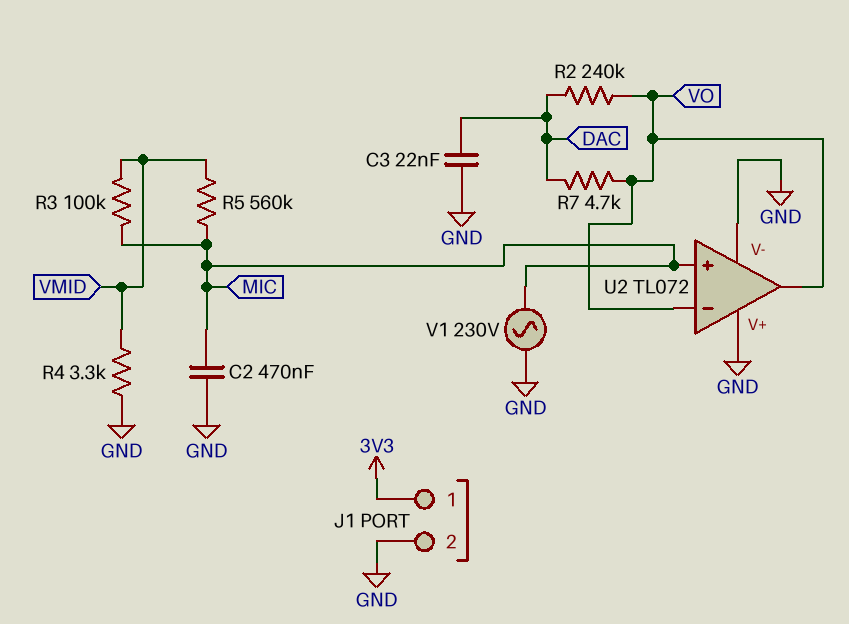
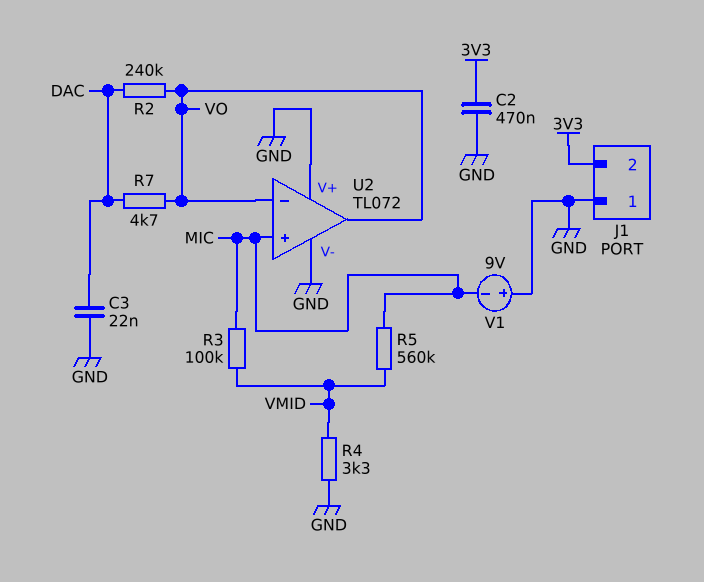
C2: 470nF (GND, MIC) -> 470nF (3V3, GND)
J1 pin 1: 3V3 -> GND
J1 pin 2: GND -> 3V3
V1: AC 230V (GND, MIC) -> 9V (plus GND, minus MIC)

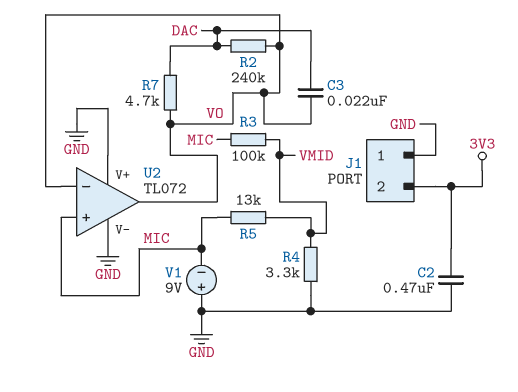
C3: 22nF (DAC, GND) -> 22nF (DAC, VO)
R5: 560k (MIC, VMID) -> 13k (MIC, VMID)

